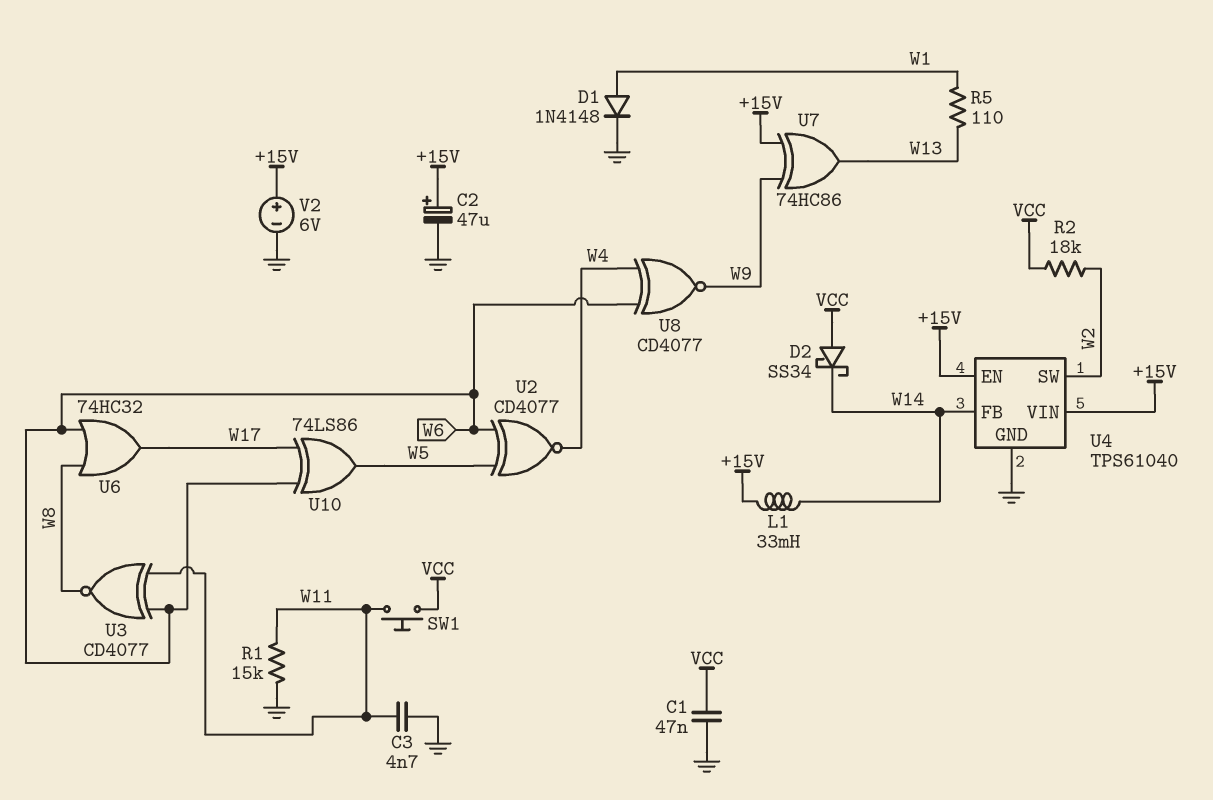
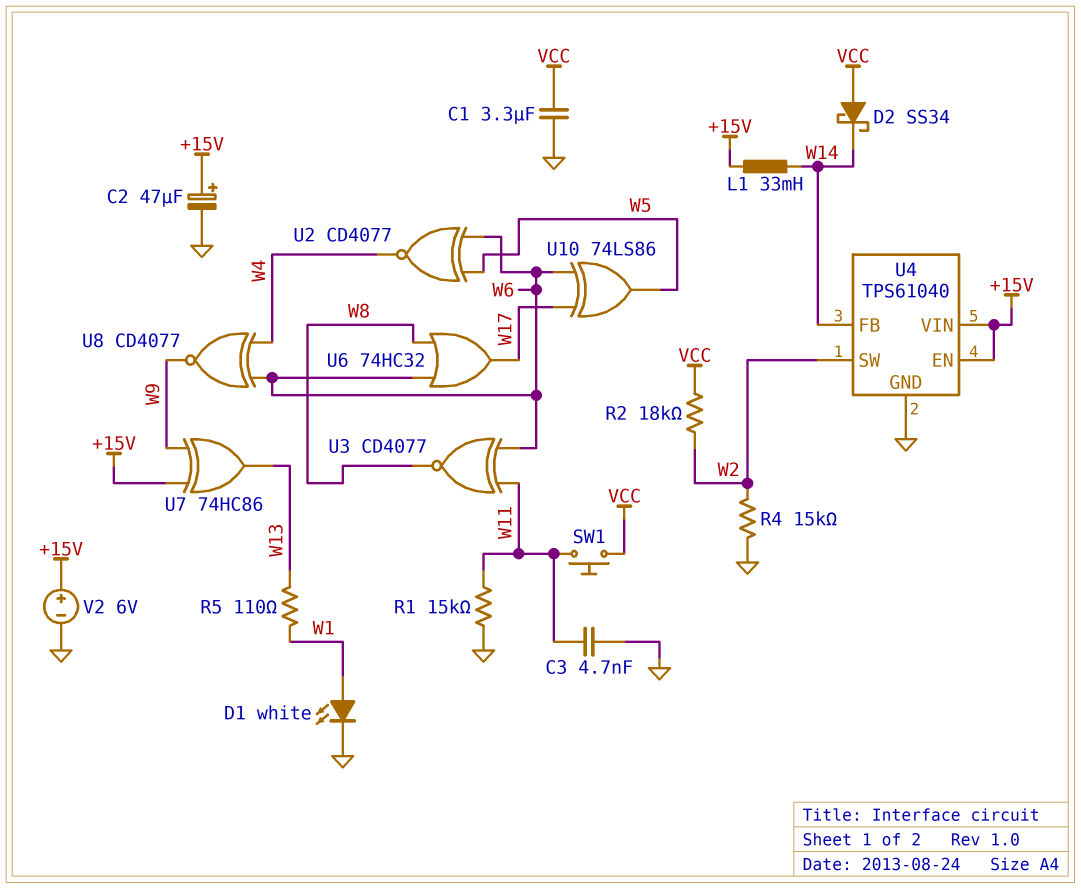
C1: 47nF (GND, VCC) -> 3.3uF (GND, VCC)
D1: diode 1N4148 (A W1, K GND) -> LED white (A W1, K GND)
R4: none -> 15k (GND, W2)

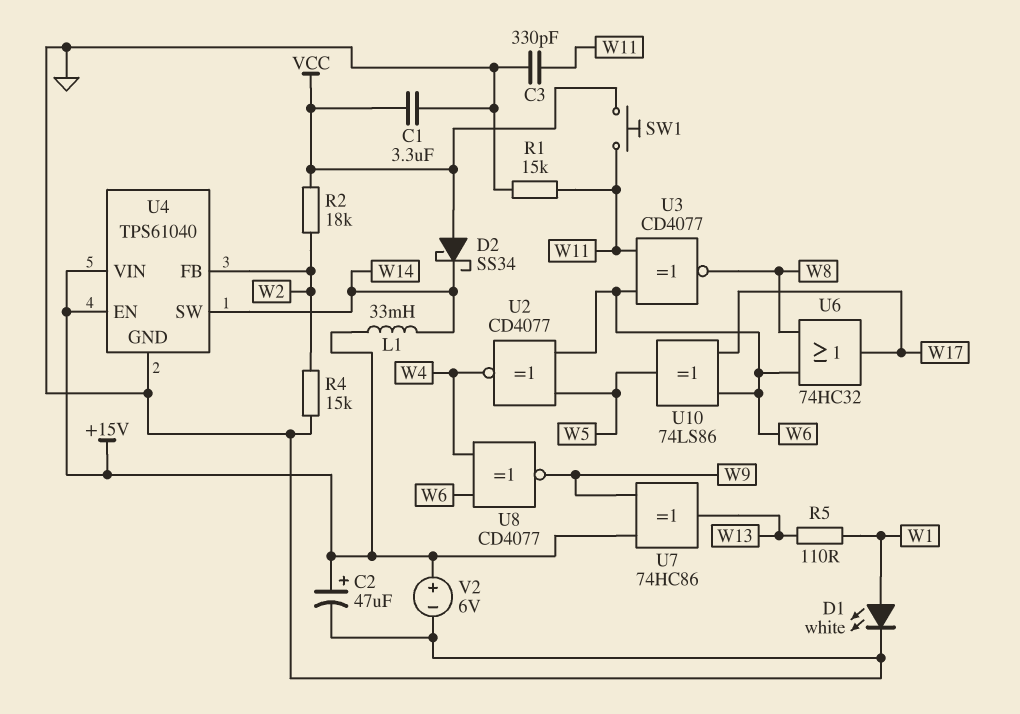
C3: 4.7nF (GND, W11) -> 330pF (GND, W11)
U4 pin FB: W14 -> W2
U4 pin SW: W2 -> W14

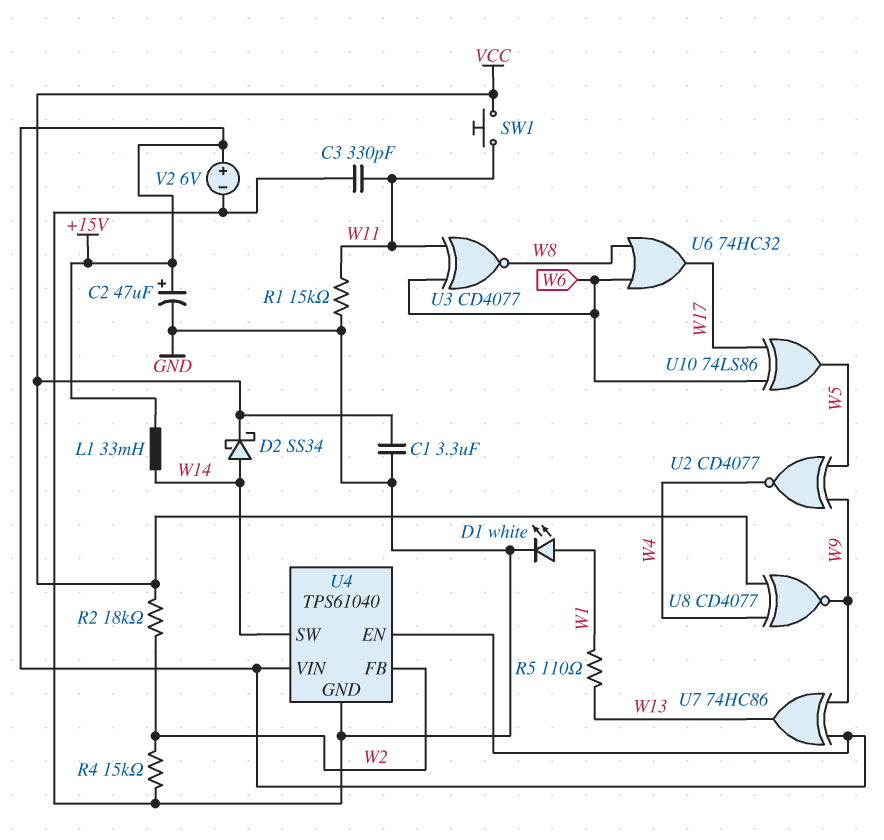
D2: schottky SS34 (A VCC, K W14) -> schottky SS34 (A W14, K VCC)
U2: XNOR CD4077 (in W5, in W6, out W4) -> XNOR CD4077 (in W5, in W9, out W4)
U8: XNOR CD4077 (in W4, in W6, out W9) -> XNOR CD4077 (in VCC, in W4, out W9)

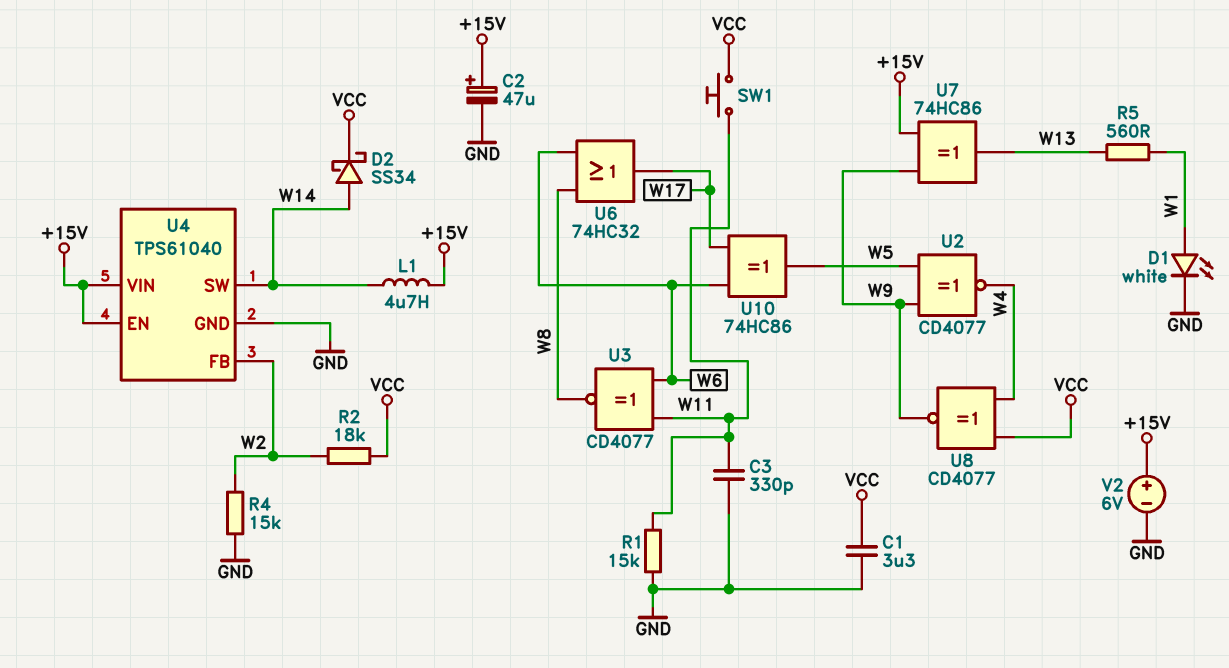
L1: 33mH (+15V, W14) -> 4.7uH (+15V, W14)
R5: 110 (W1, W13) -> 560 (W1, W13)
U10: XOR 74LS86 (in W6, in W17, out W5) -> XOR 74HC86 (in W6, in W17, out W5)

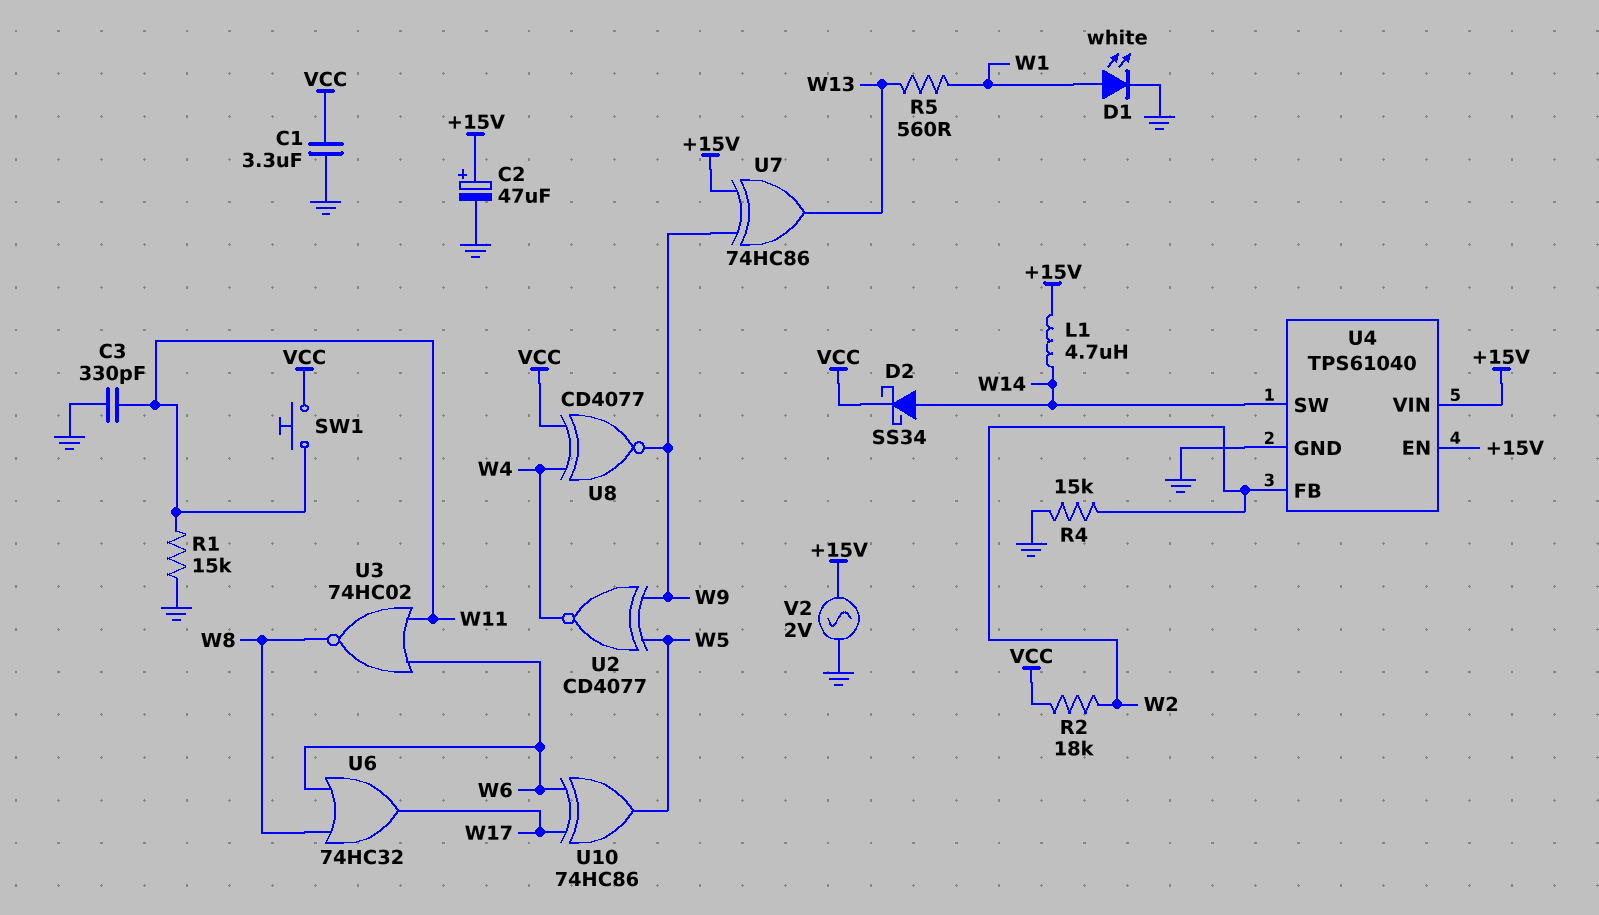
U3: XNOR CD4077 (in W6, in W11, out W8) -> NOR 74HC02 (in W6, in W11, out W8)
V2: 6V (plus +15V, minus GND) -> AC 2V (+15V, GND)

